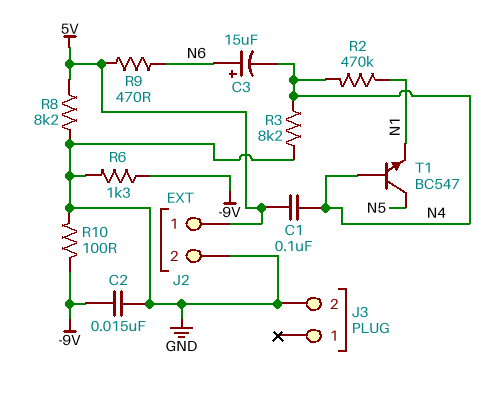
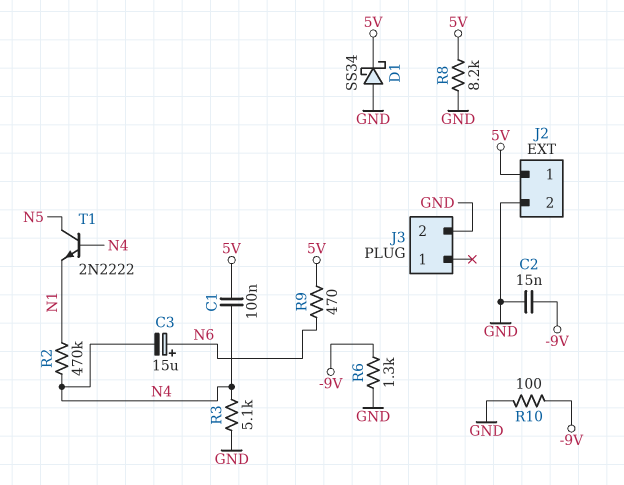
D1: none -> schottky SS34 (A GND, K 5V)
R3: 8.2k (GND, N4) -> 5.1k (GND, N4)
T1: NPN BC547 (B N4, C N5, E N1) -> NPN 2N2222 (B N4, C N5, E N1)

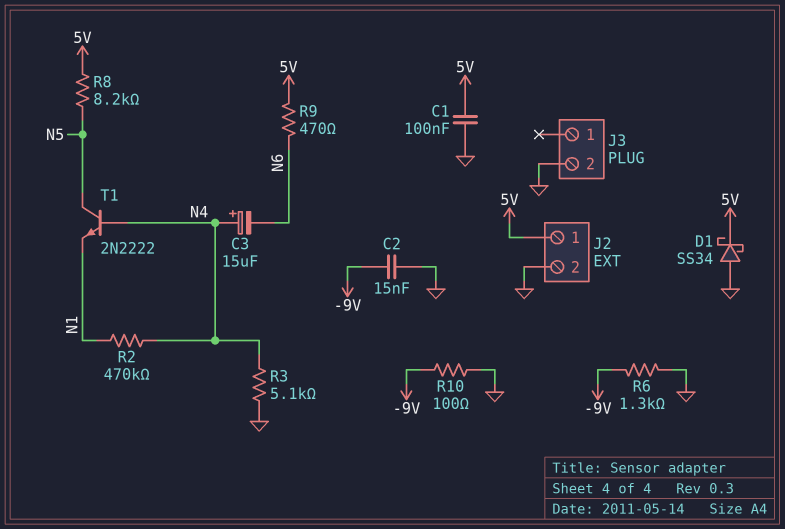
C1: 100nF (5V, N4) -> 100nF (5V, GND)
C3: 15uF (plus N6, minus N4) -> 15uF (plus N4, minus N6)
R8: 8.2k (5V, GND) -> 8.2k (5V, N5)

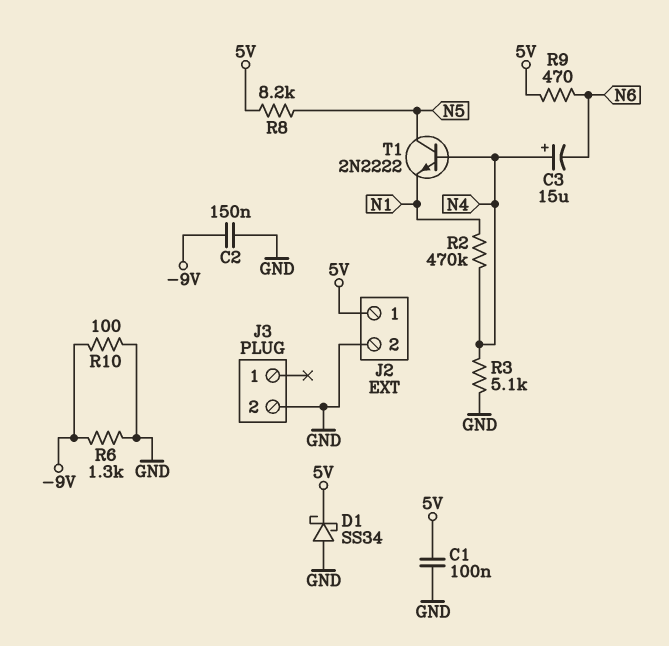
C2: 15nF (-9V, GND) -> 150nF (-9V, GND)

